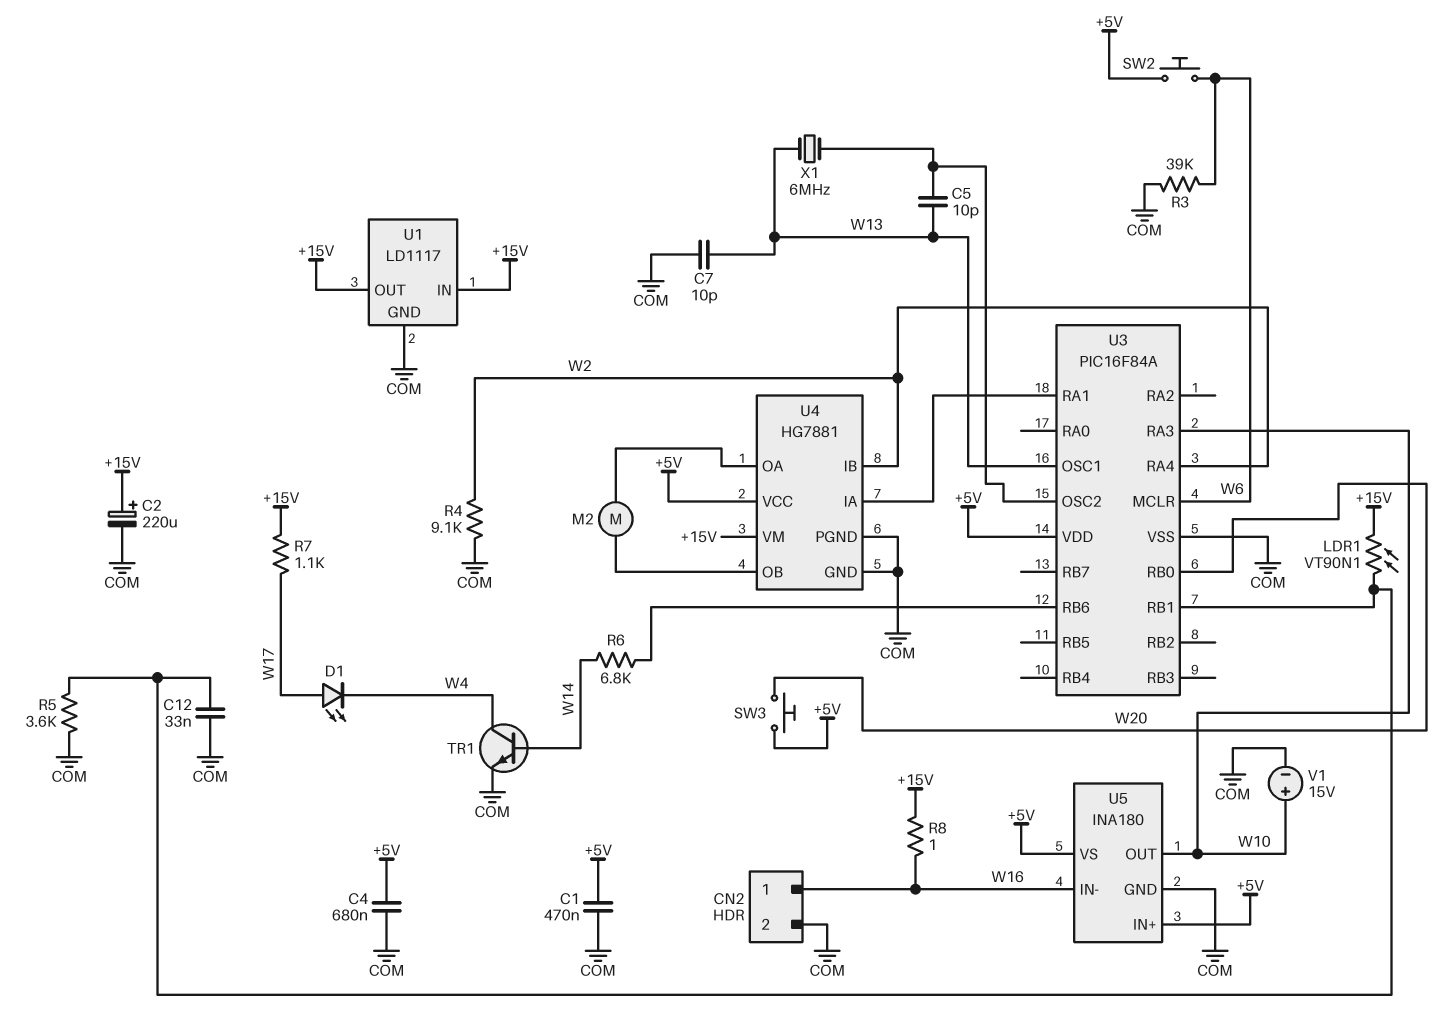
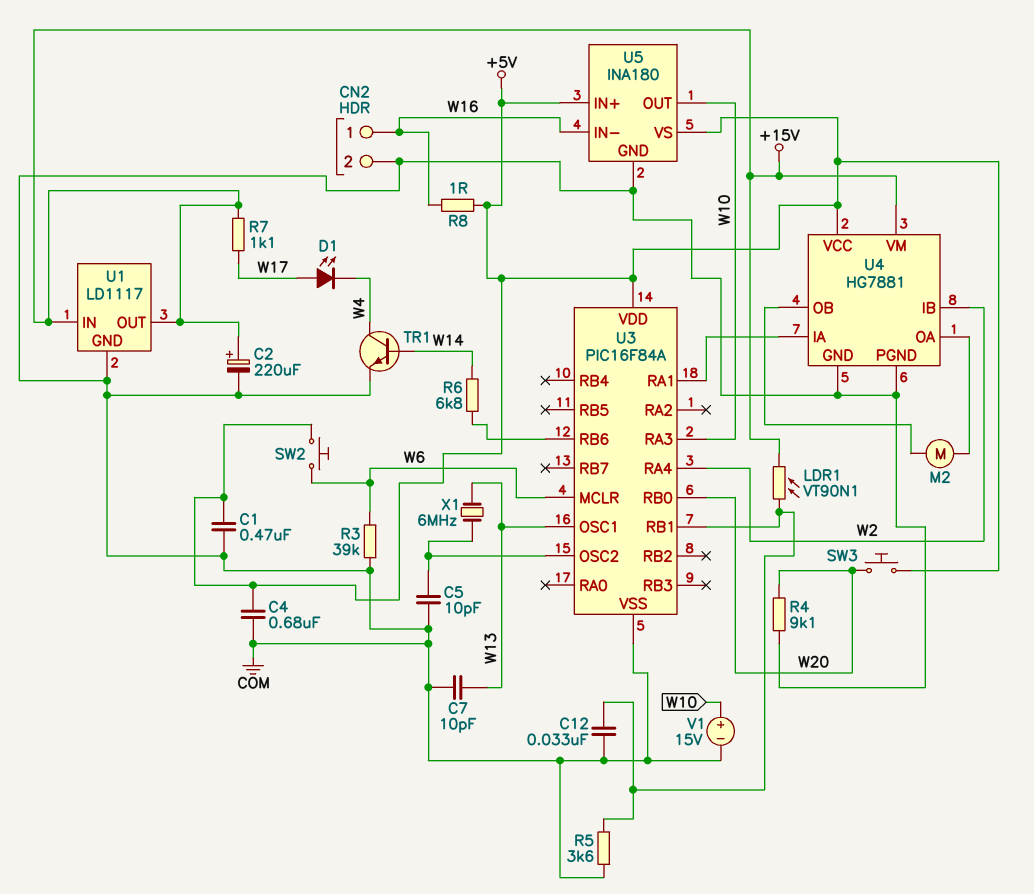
C5: 10pF (U3/OSC2, W13) -> 10pF (COM, U3/OSC2)
R4: 9.1k (COM, W2) -> 9.1k (COM, W20)
R8: 1 (+15V, W16) -> 1 (+5V, W16)

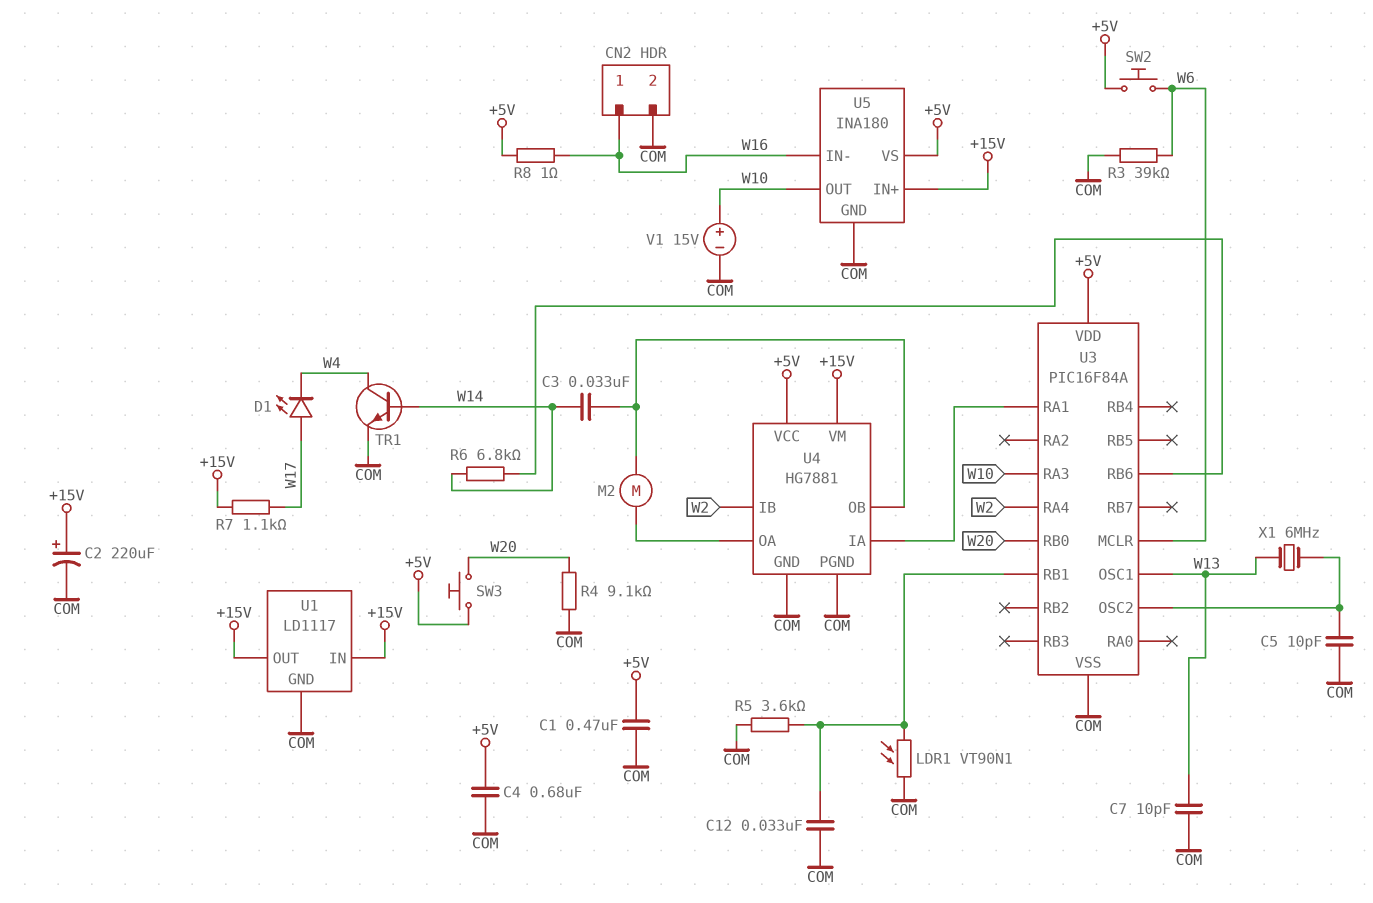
C3: none -> 33nF (U4/OB, W14)
LDR1: VT90N1 (+15V, U3/RB1) -> VT90N1 (COM, U3/RB1)
U5 pin IN+: +5V -> +15V

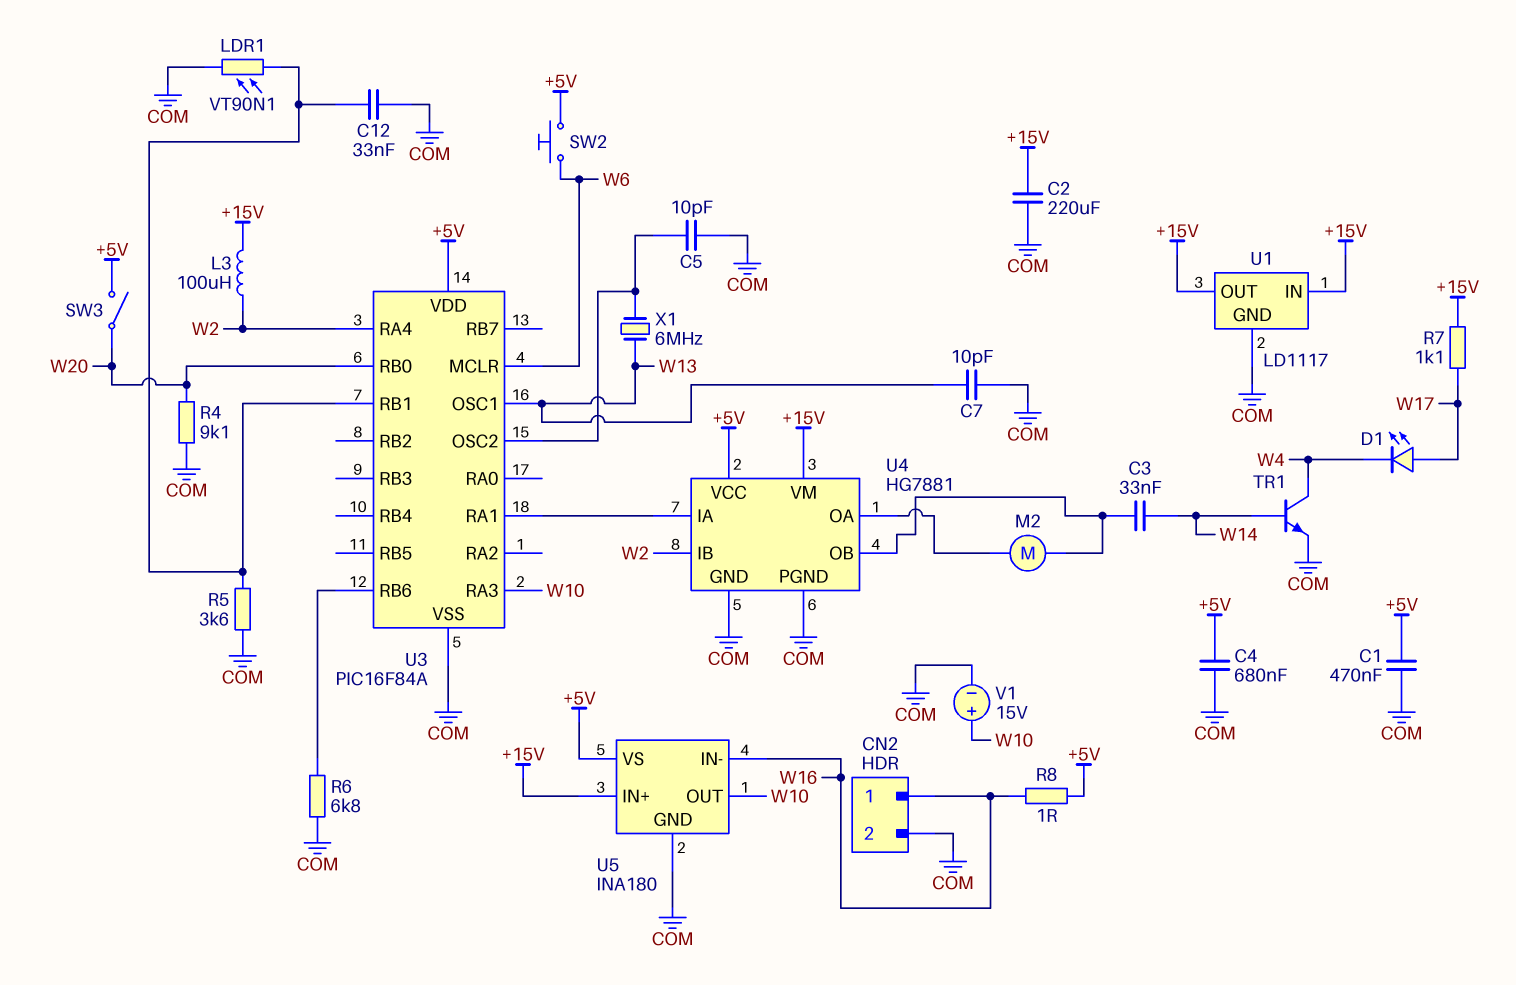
C2: 220uF (plus +15V, minus COM) -> 220uF (+15V, COM)
L3: none -> 100uH (+15V, W2)
R3: 39k (COM, W6) -> none
R6: 6.8k (U3/RB6, W14) -> 6.8k (COM, U3/RB6)
SW3: button (+5V, W20) -> switch (+5V, W20)

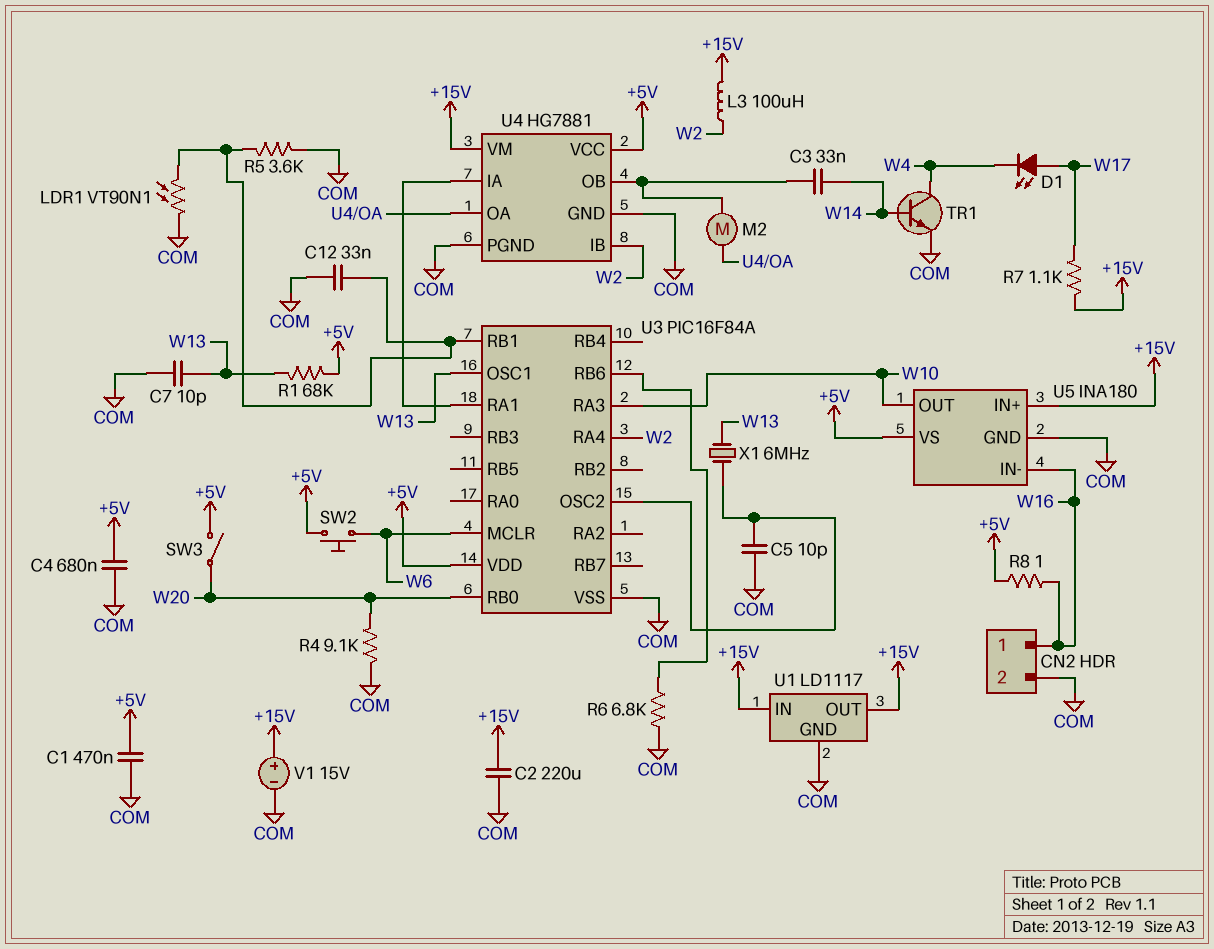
R1: none -> 68k (+5V, W13)
V1: 15V (plus W10, minus COM) -> 15V (plus +15V, minus COM)

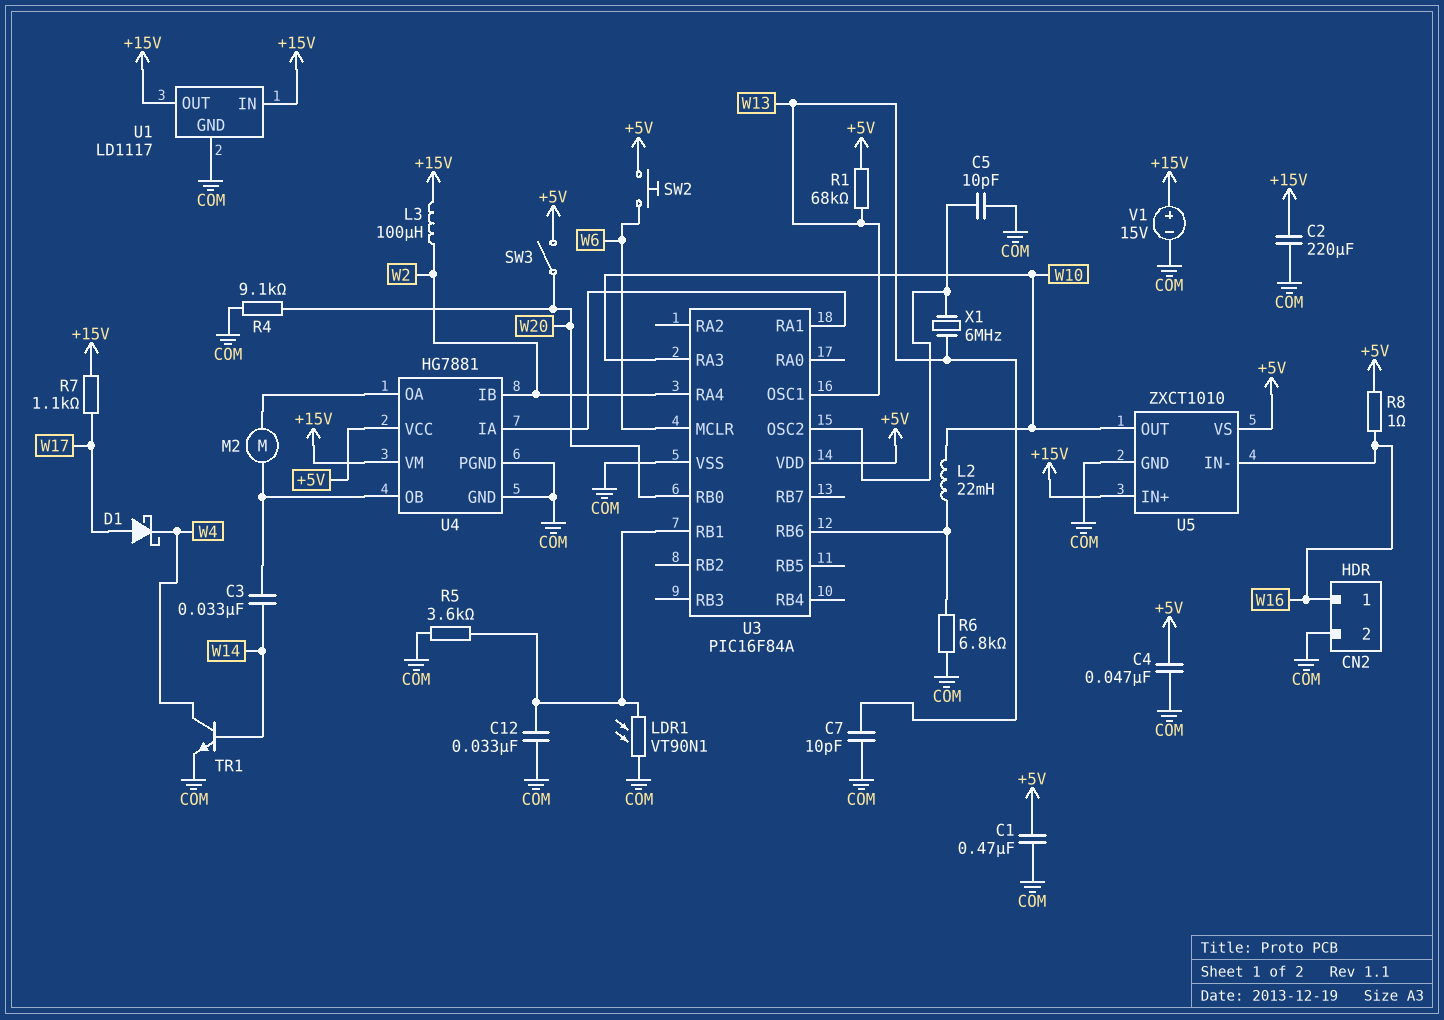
C4: 680nF (+5V, COM) -> 47nF (+5V, COM)
D1: LED (A W17, K W4) -> schottky (A W17, K W4)
L2: none -> 22mH (U3/RB6, W10)
U5: INA180 -> ZXCT1010

